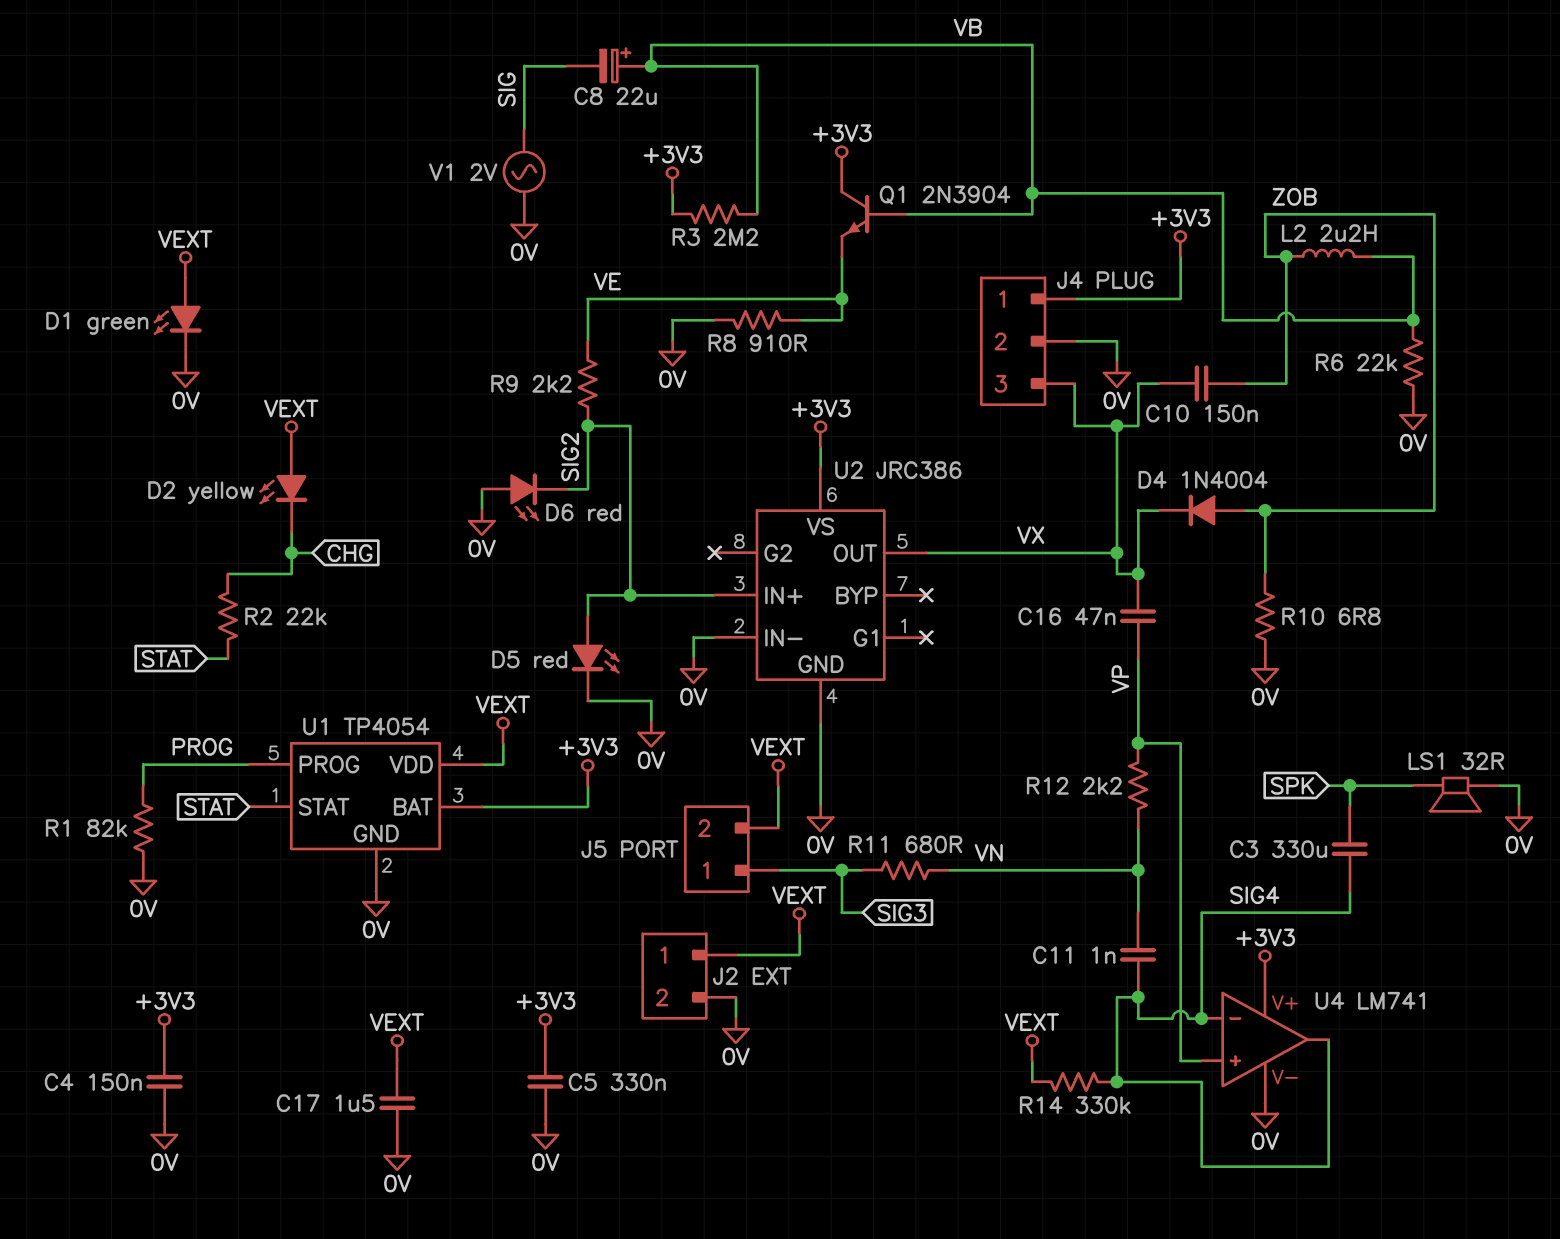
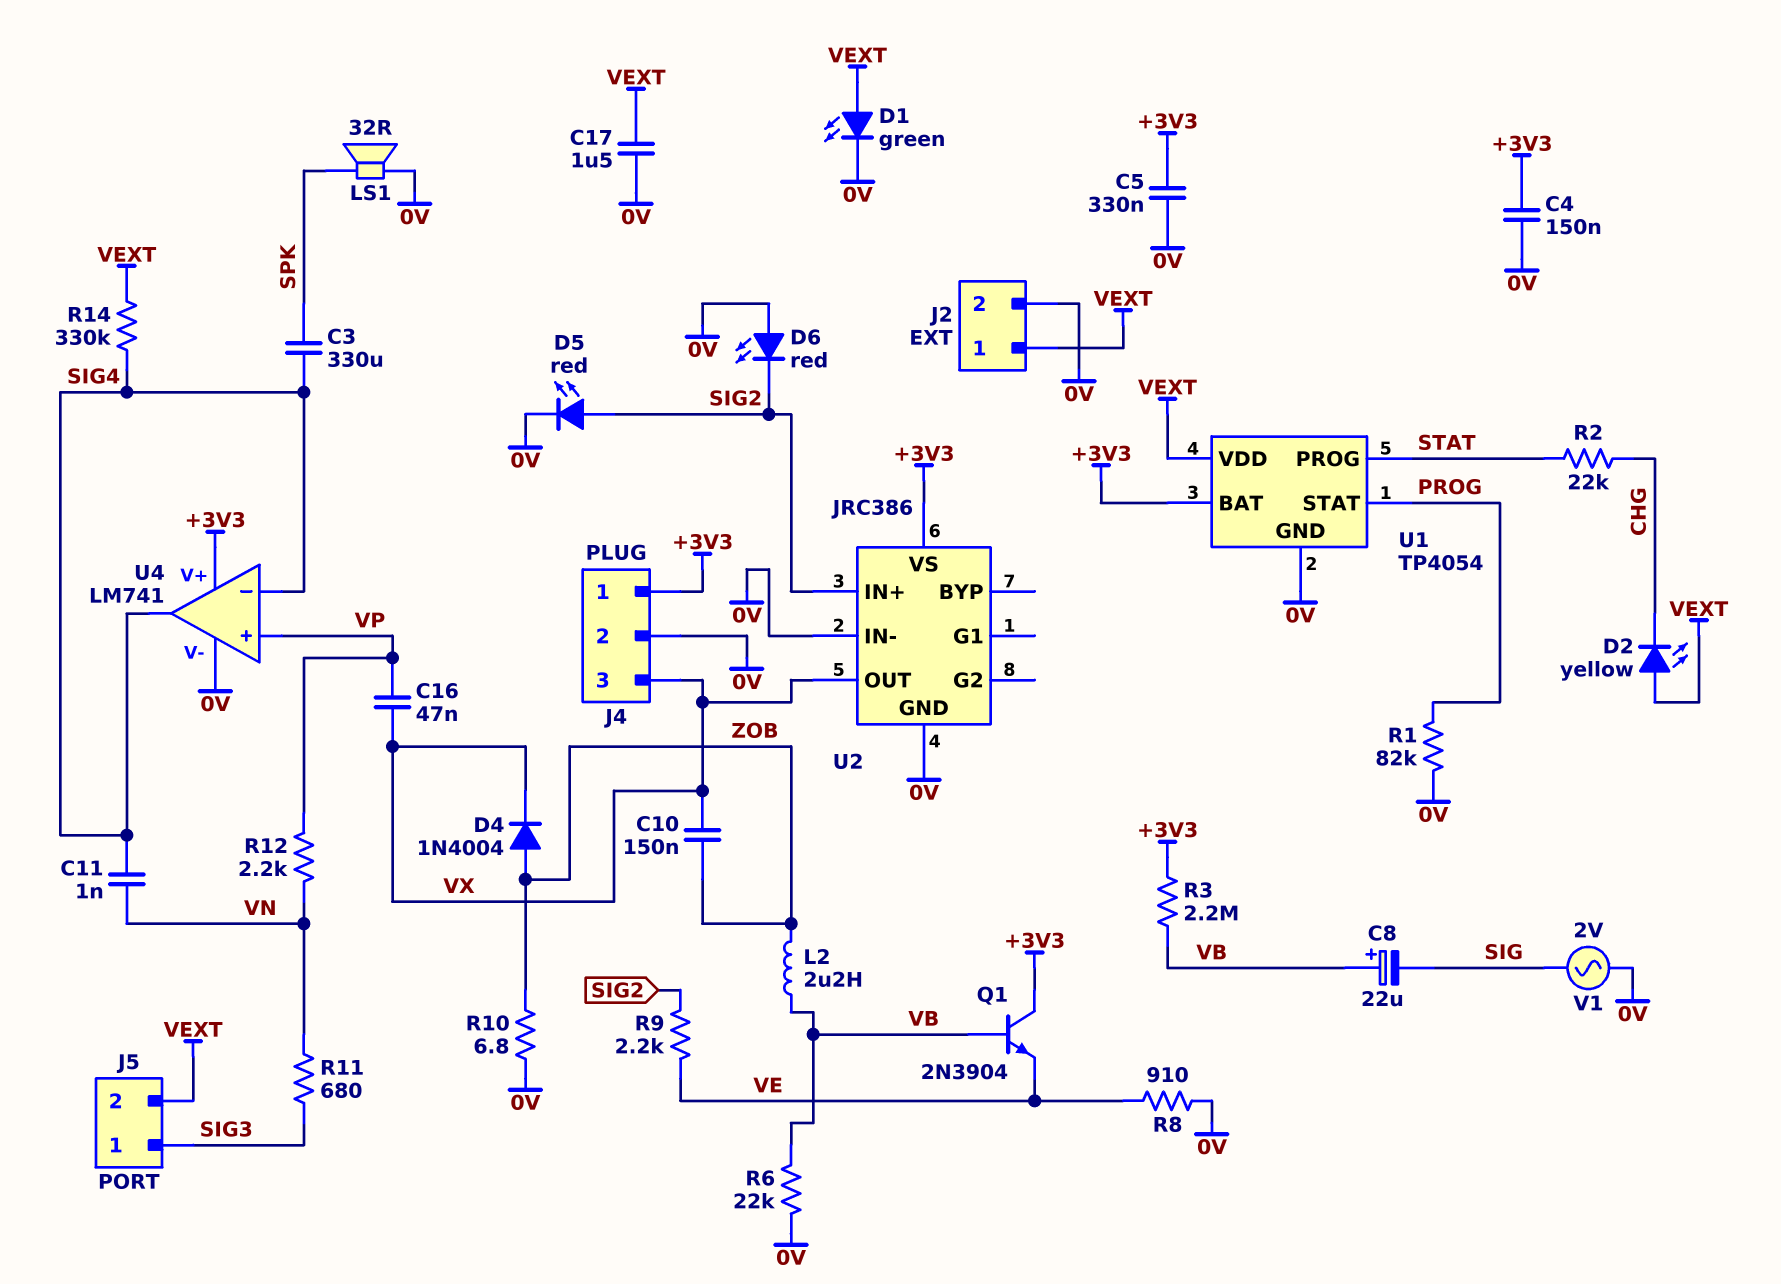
U1 pin PROG: PROG -> STAT
U1 pin STAT: STAT -> PROG

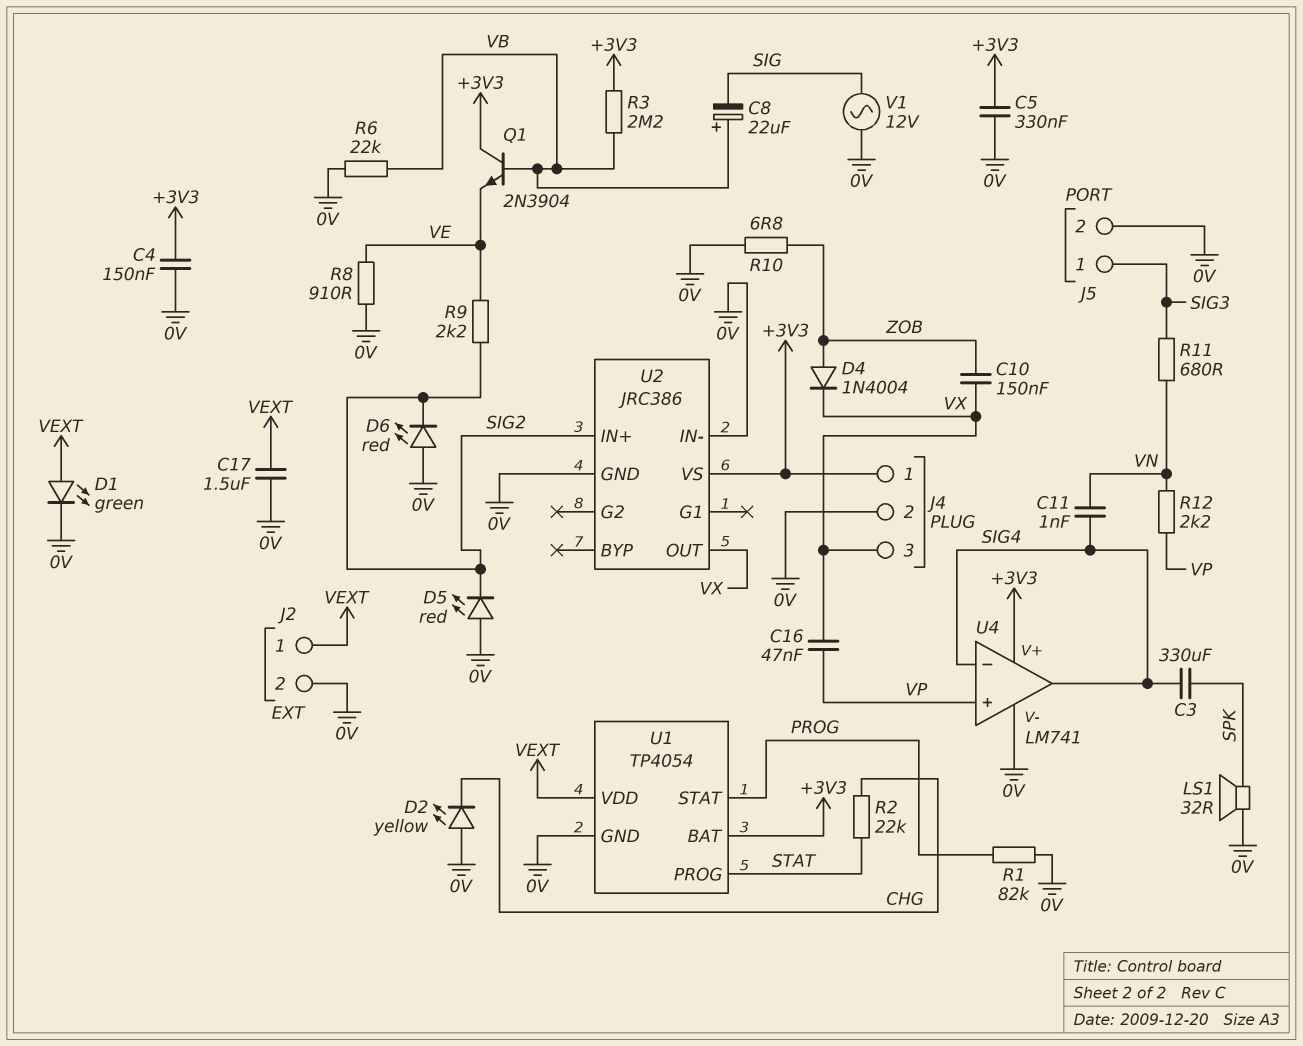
D2: LED yellow (A VEXT, K CHG) -> LED yellow (A 0V, K CHG)
D5: LED red (A SIG2, K 0V) -> LED red (A 0V, K SIG2)
J5 pin 2: VEXT -> 0V
L2: 2.2uH (VB, ZOB) -> none
R14: 330k (SIG4, VEXT) -> none
V1: AC 2V (0V, SIG) -> AC 12V (0V, SIG)

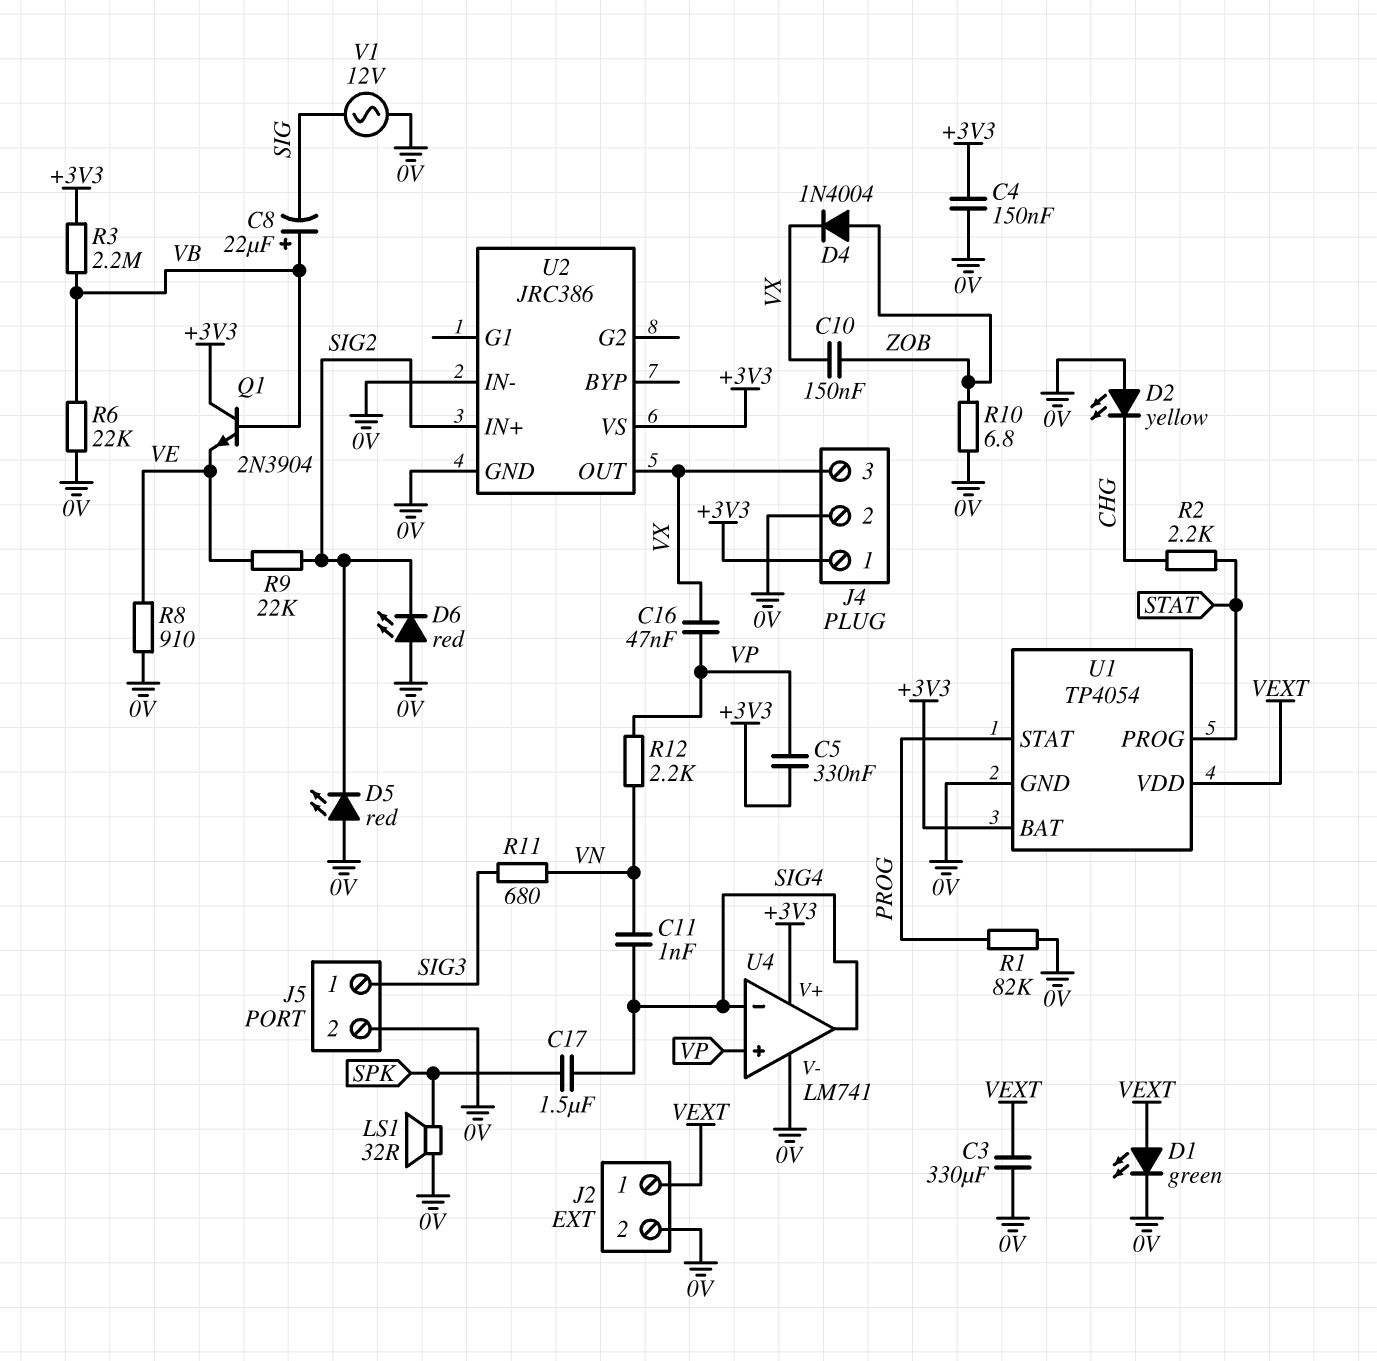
C3: 330uF (SIG4, SPK) -> 330uF (0V, VEXT)
C5: 330nF (+3V3, 0V) -> 330nF (+3V3, VP)
C17: 1.5uF (0V, VEXT) -> 1.5uF (SIG4, SPK)
R2: 22k (CHG, STAT) -> 2.2k (CHG, STAT)
R9: 2.2k (SIG2, VE) -> 22k (SIG2, VE)

